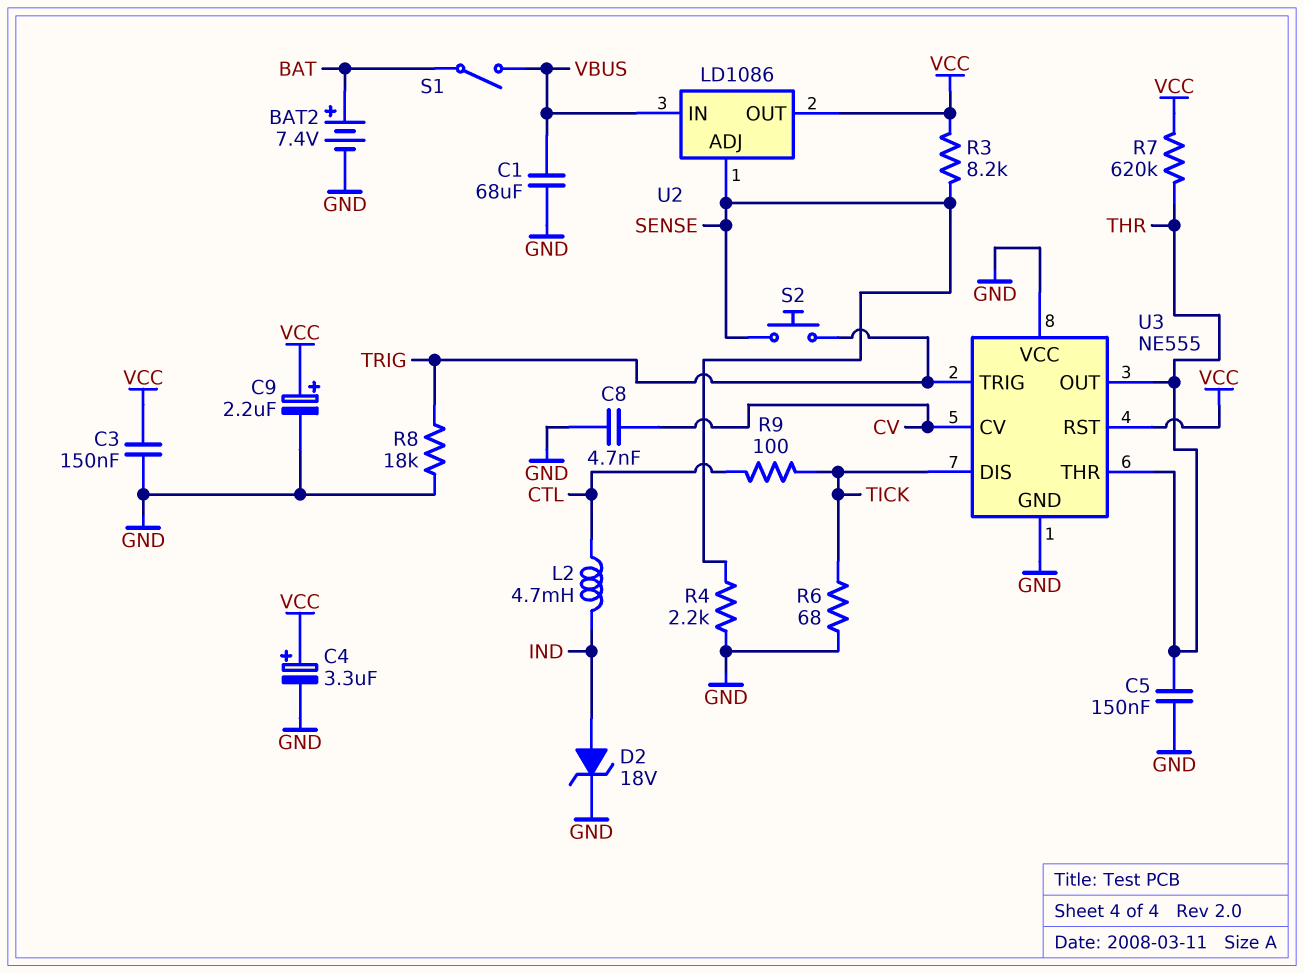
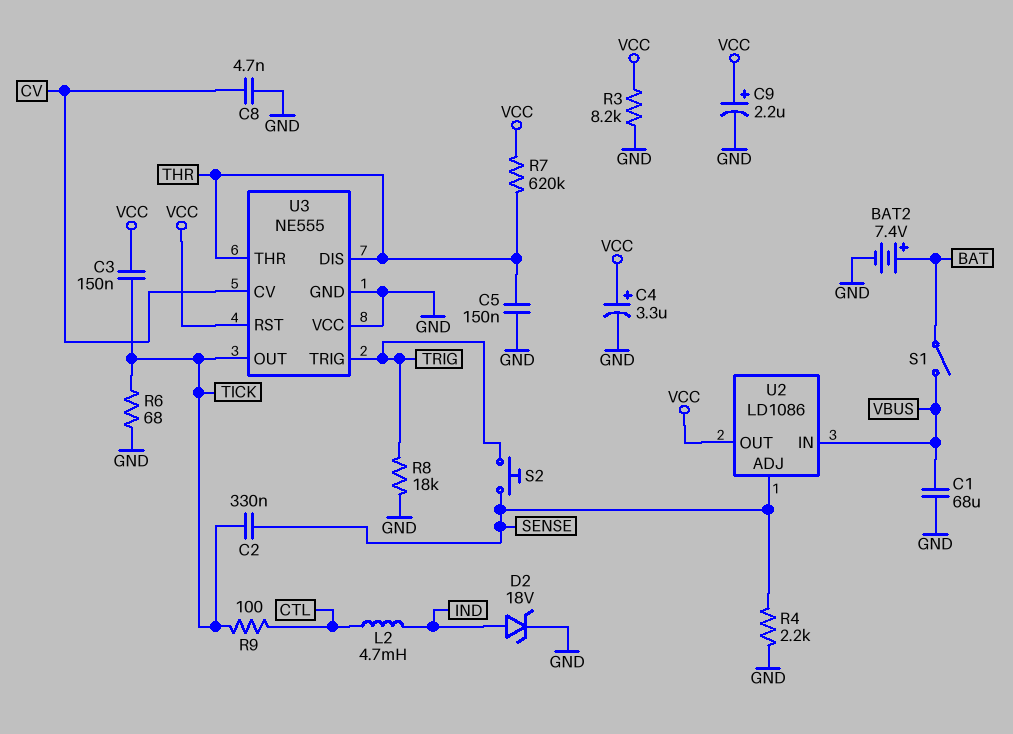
C2: none -> 330nF (SENSE, TICK)
C3: 150nF (GND, VCC) -> 150nF (TICK, VCC)
R3: 8.2k (SENSE, VCC) -> 8.2k (GND, VCC)
U3 pin DIS: TICK -> THR
U3 pin OUT: THR -> TICK

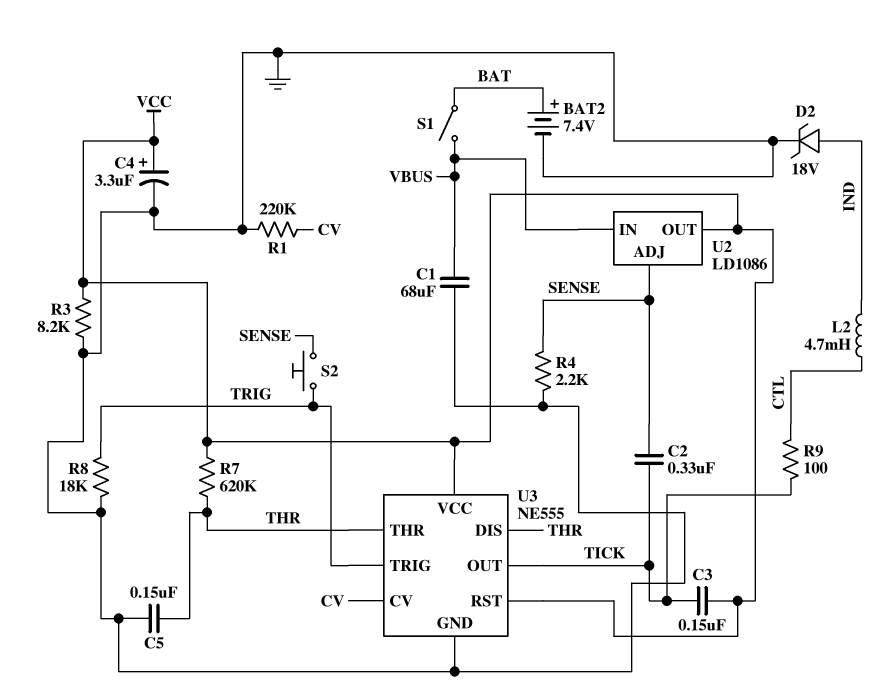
C8: 4.7nF (CV, GND) -> none
C9: 2.2uF (plus VCC, minus GND) -> none
R1: none -> 220k (CV, GND)
R6: 68 (GND, TICK) -> none
U3 pin VCC: GND -> VCC

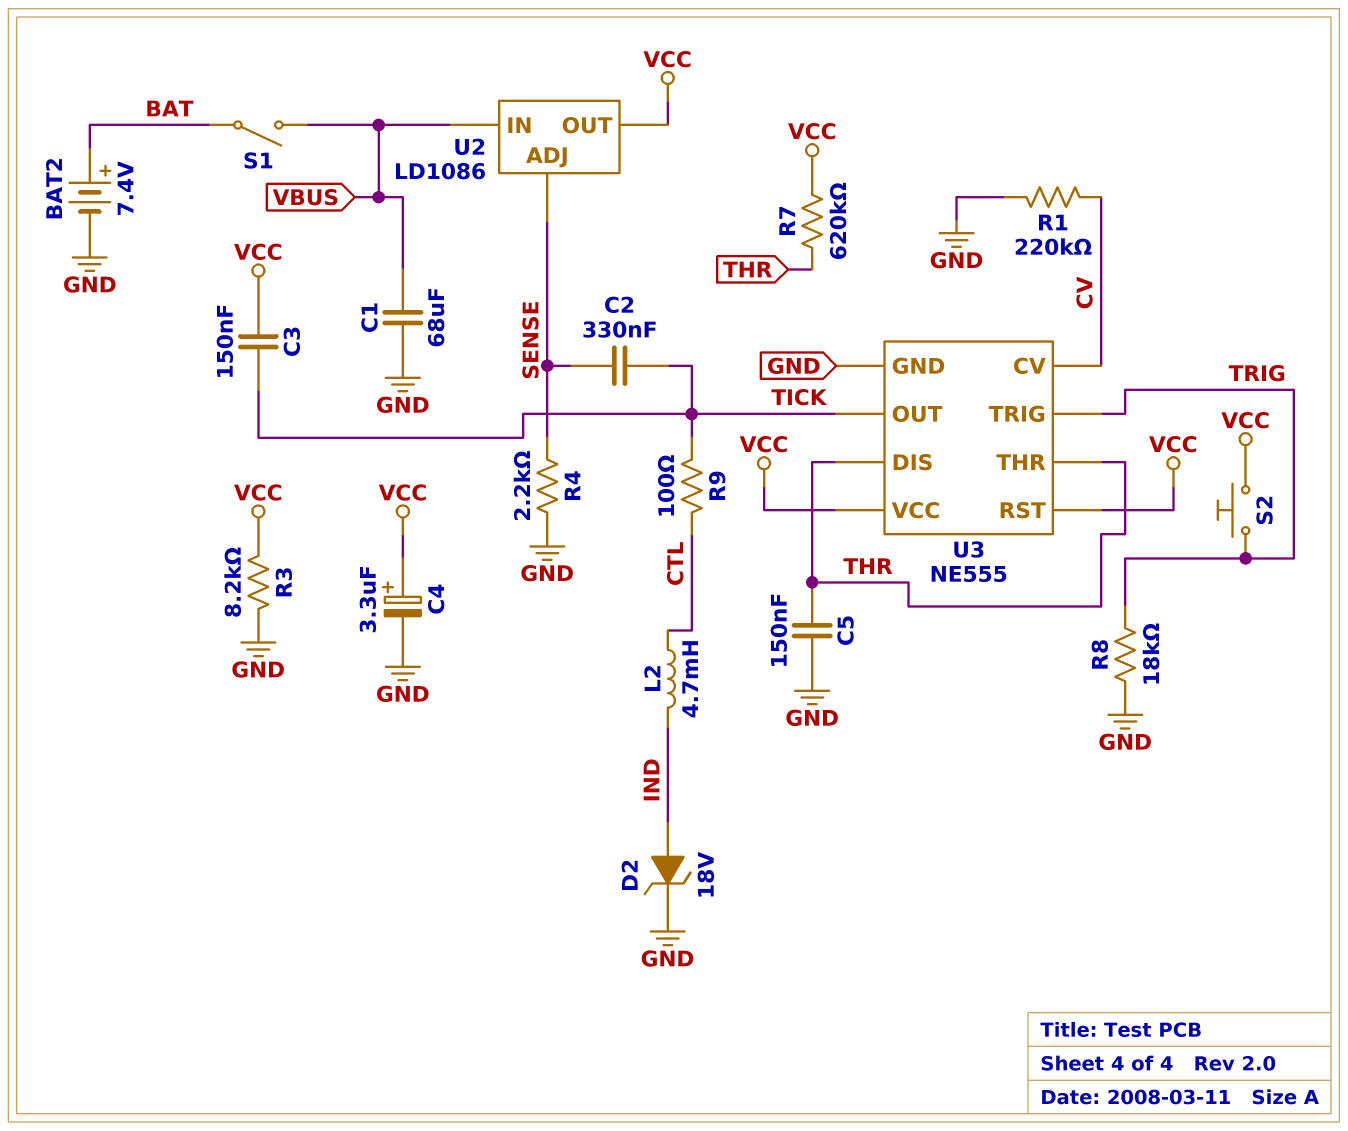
S2: button (SENSE, TRIG) -> button (TRIG, VCC)

